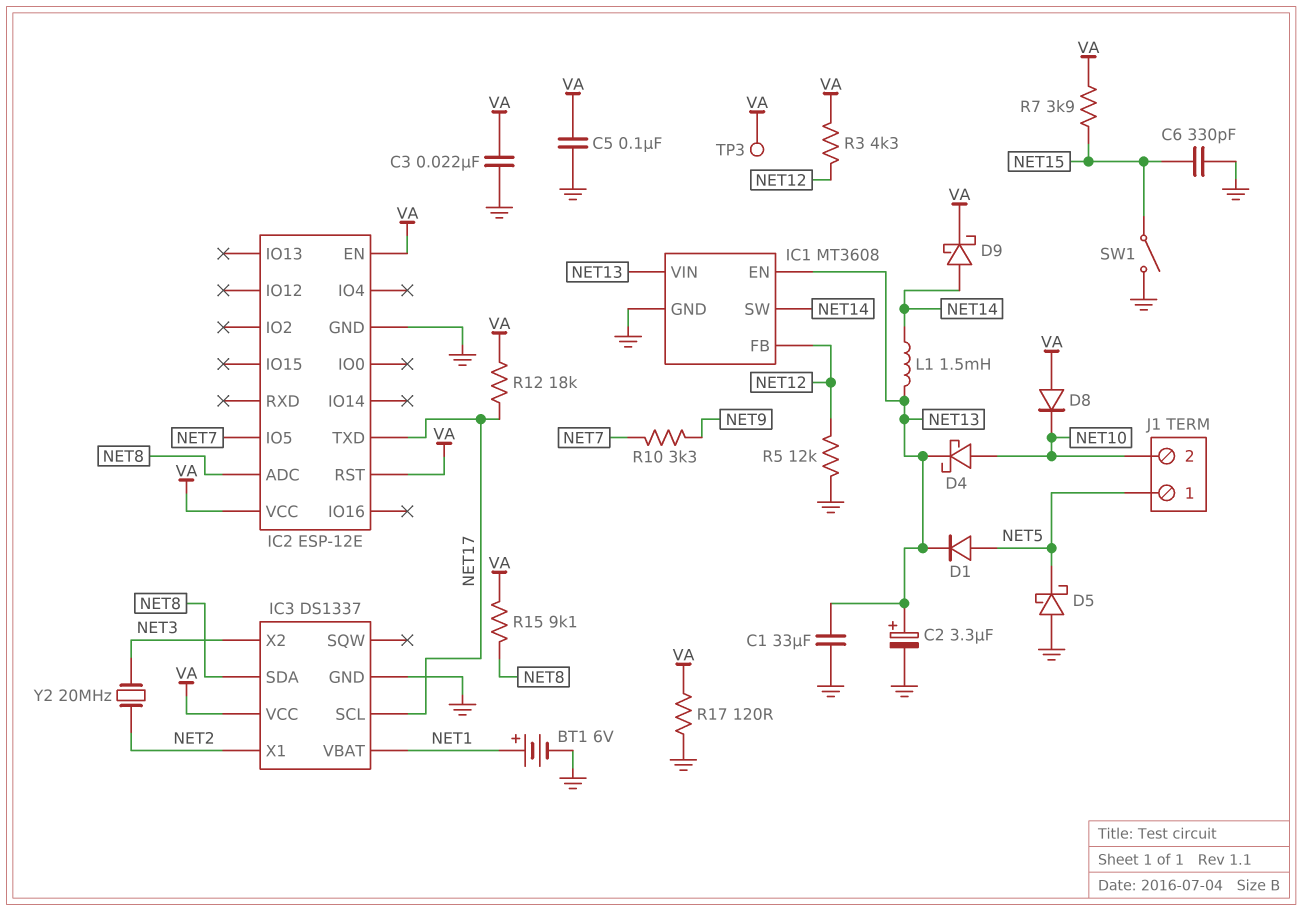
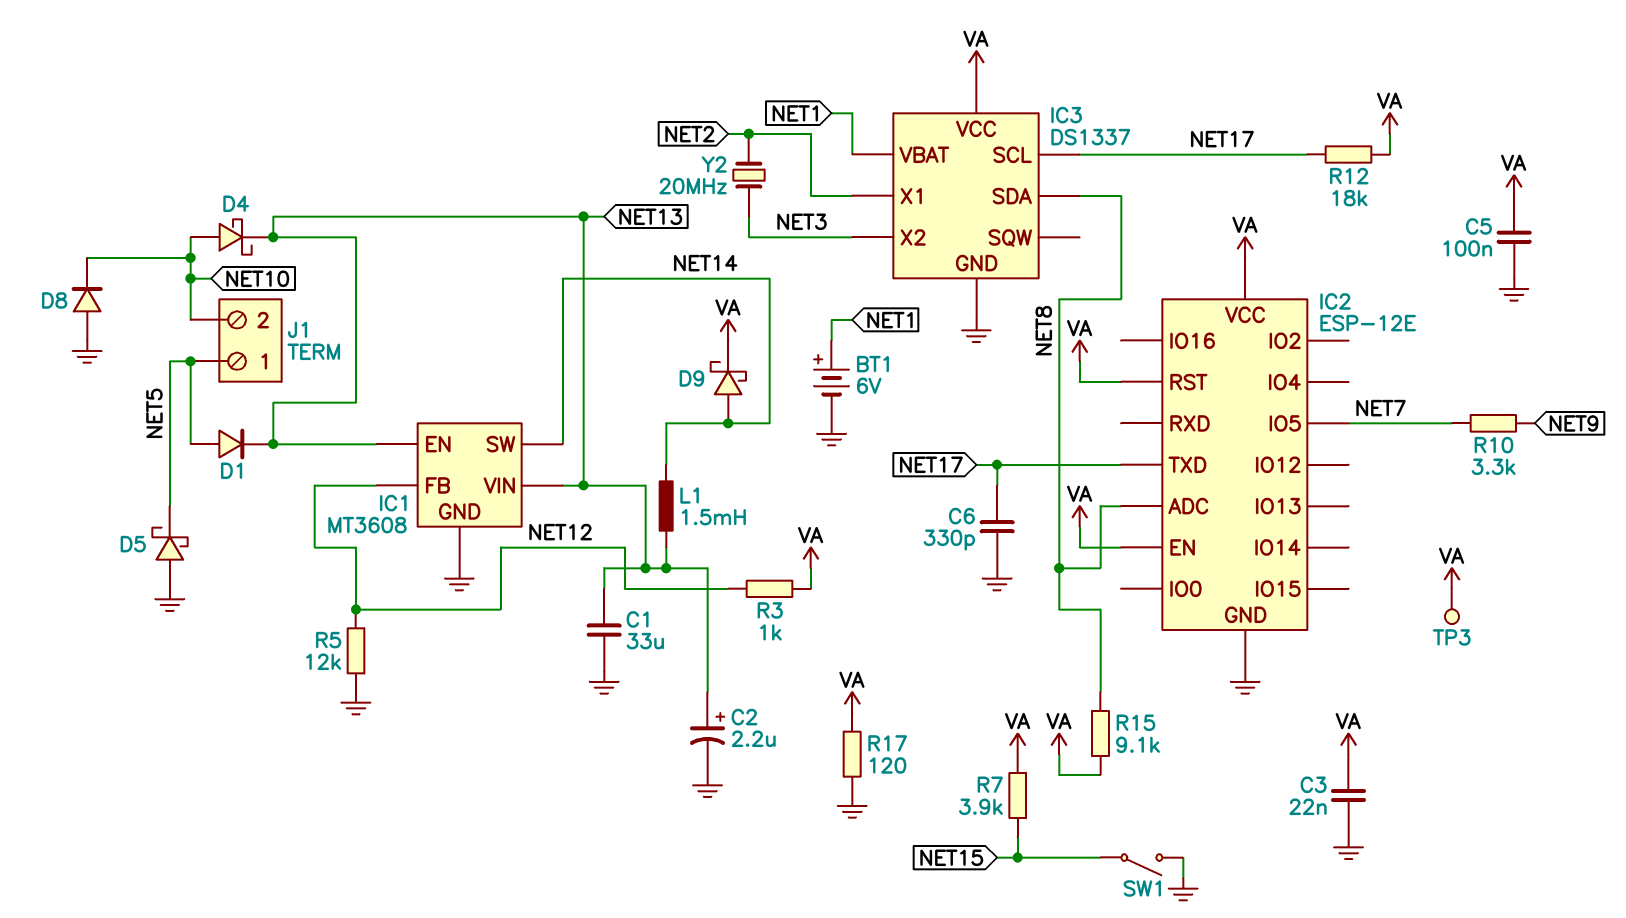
C2: 3.3uF (plus NET13, minus GND) -> 2.2uF (plus NET13, minus GND)
C6: 330pF (GND, NET15) -> 330pF (GND, NET17)
D8: diode (A VA, K NET10) -> diode (A GND, K NET10)
R3: 4.3k (NET12, VA) -> 1k (NET12, VA)

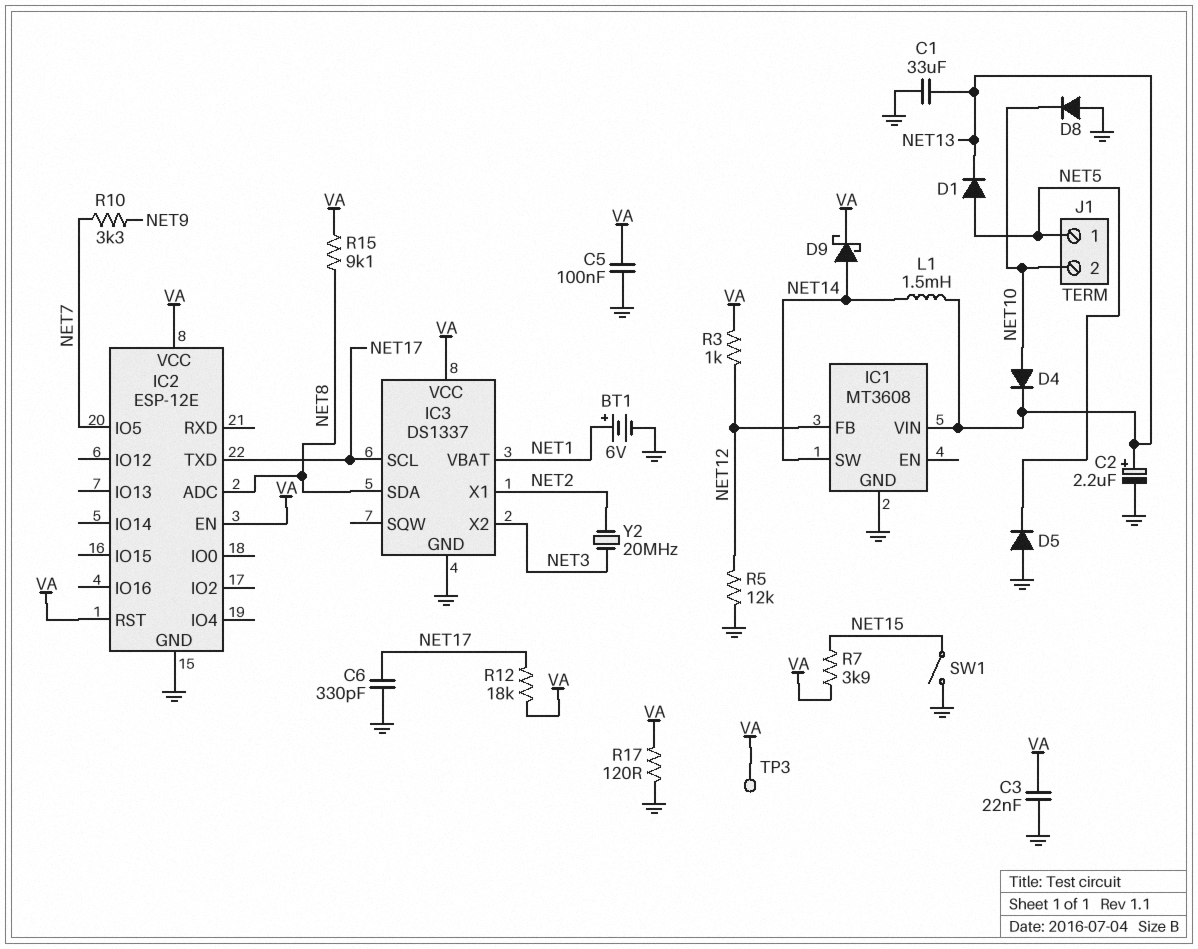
D4: schottky (A NET10, K NET13) -> diode (A NET10, K NET13)
D5: schottky (A GND, K NET5) -> diode (A GND, K NET5)
IC1 pin EN: NET13 -> none

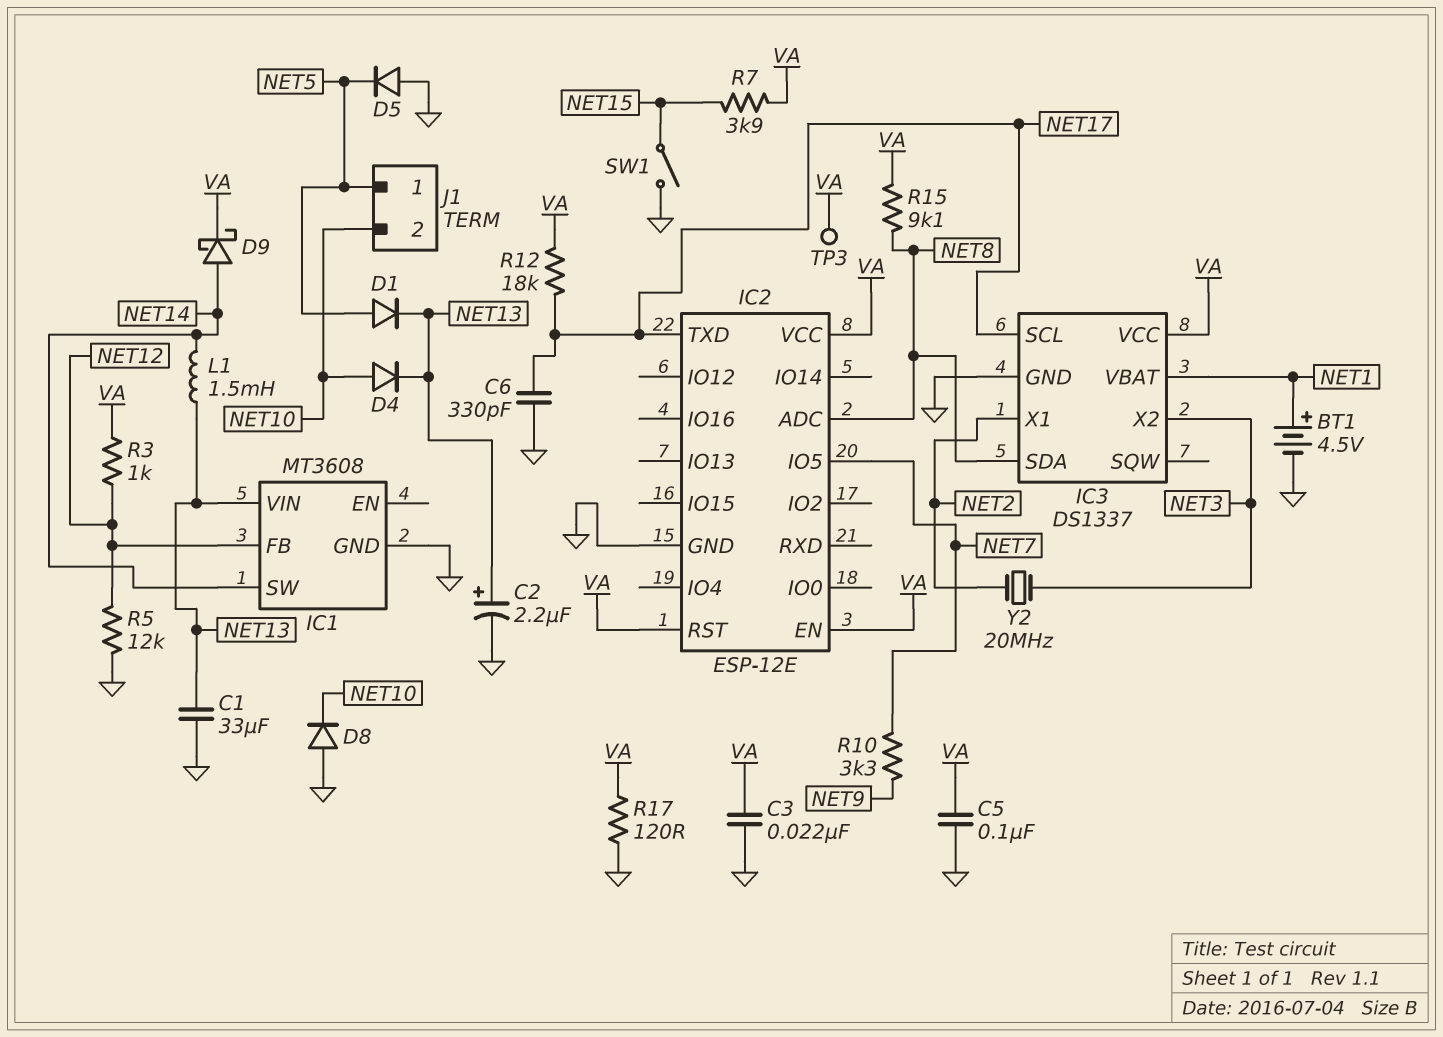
BT1: 6V (plus NET1, minus GND) -> 4.5V (plus NET1, minus GND)

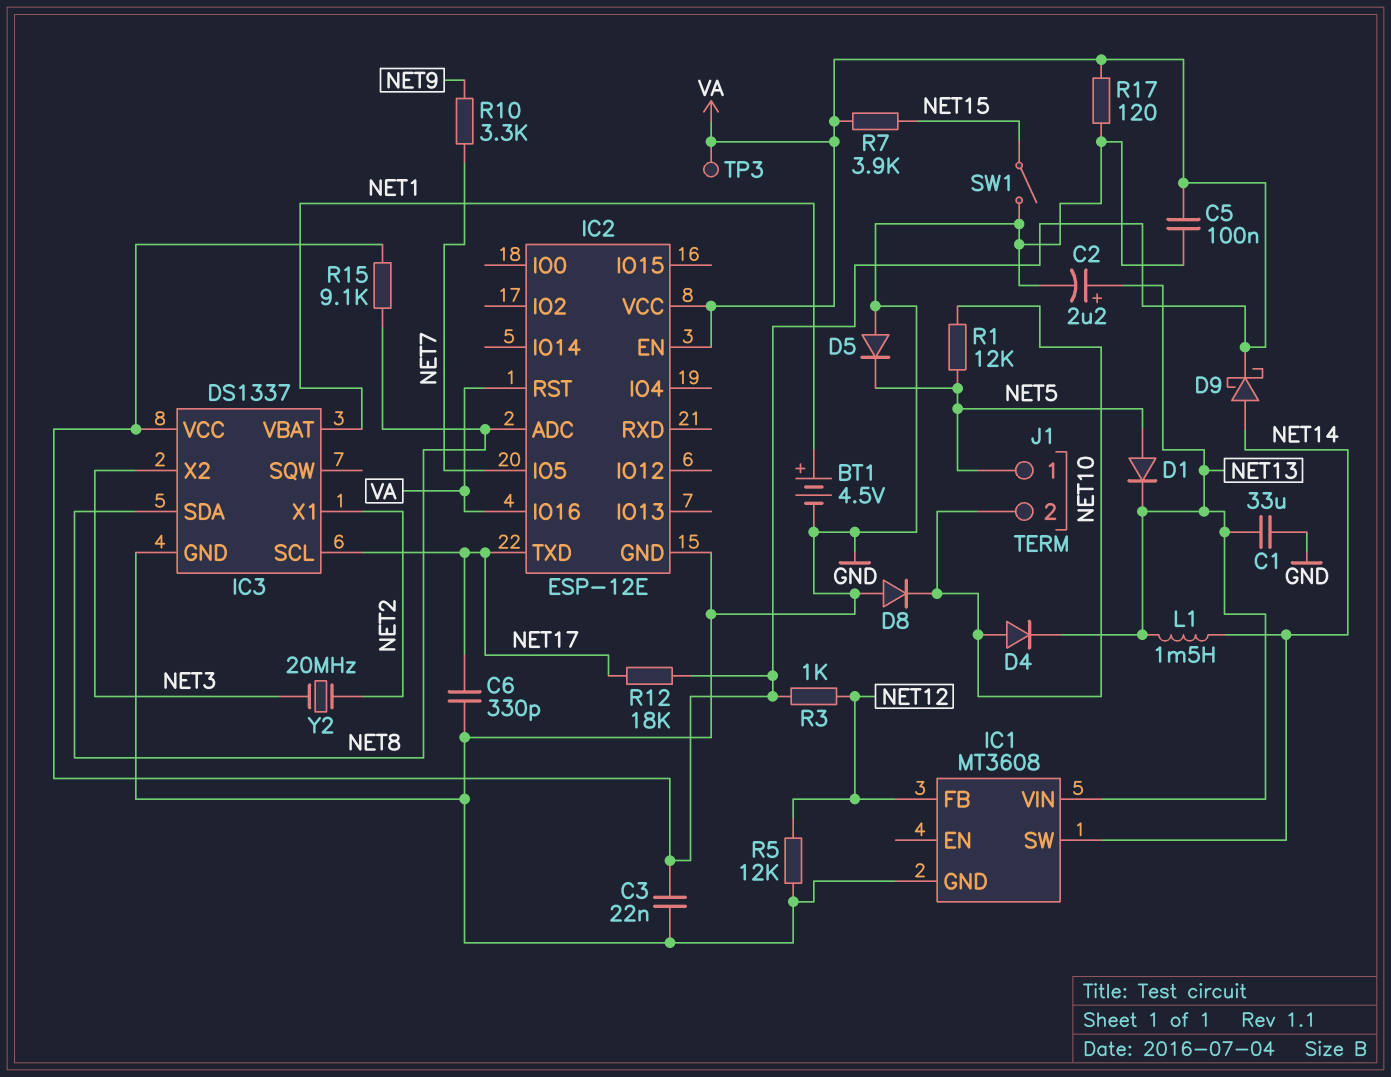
IC2 pin IO16: none -> VA
R1: none -> 12k (NET5, NET10)

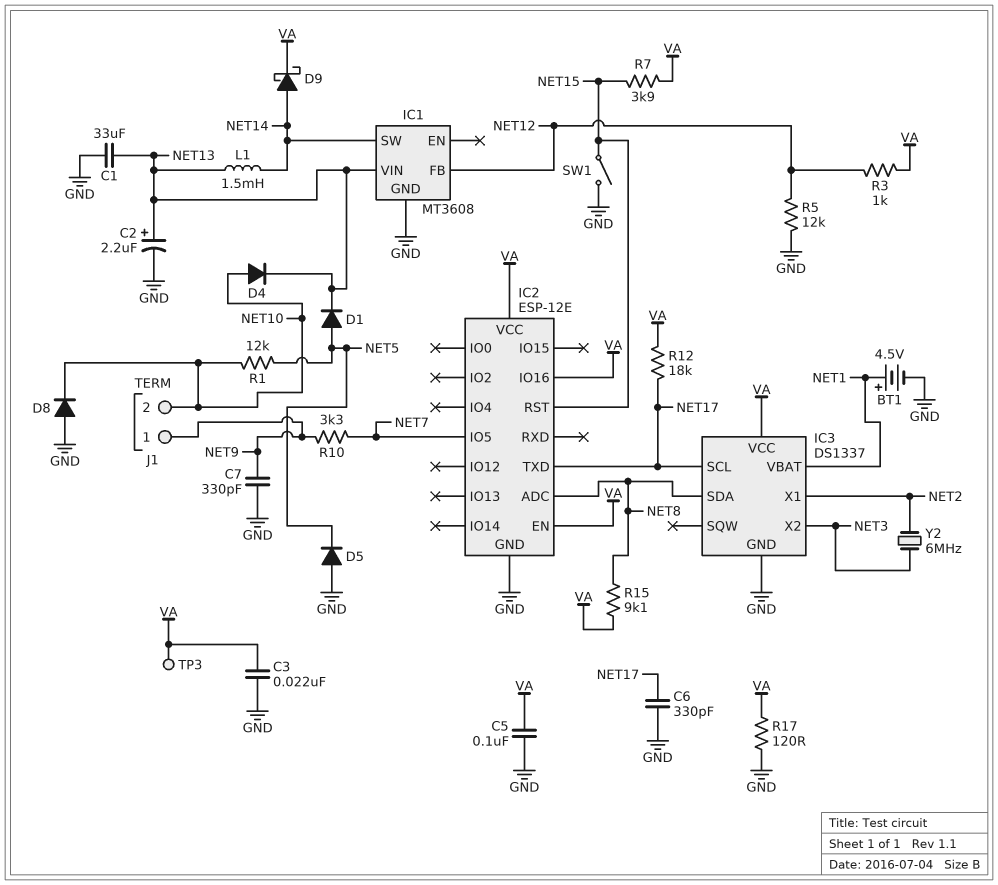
C7: none -> 330pF (GND, NET9)
IC2 pin RST: VA -> NET15
J1 pin 1: NET5 -> NET9
Y2: 20MHz (NET2, NET3) -> 6MHz (NET2, NET3)

